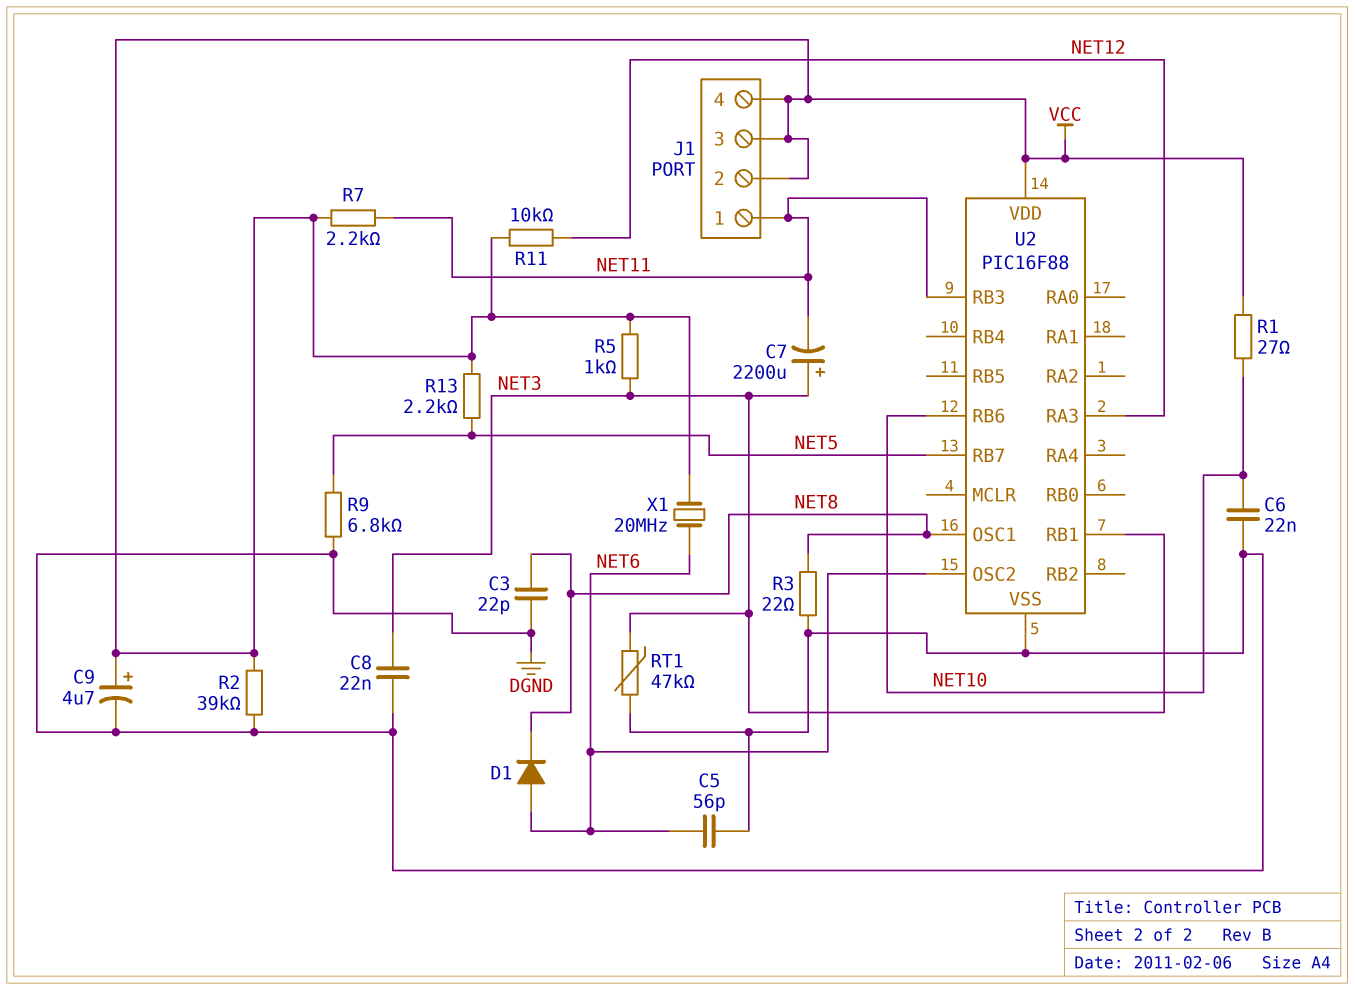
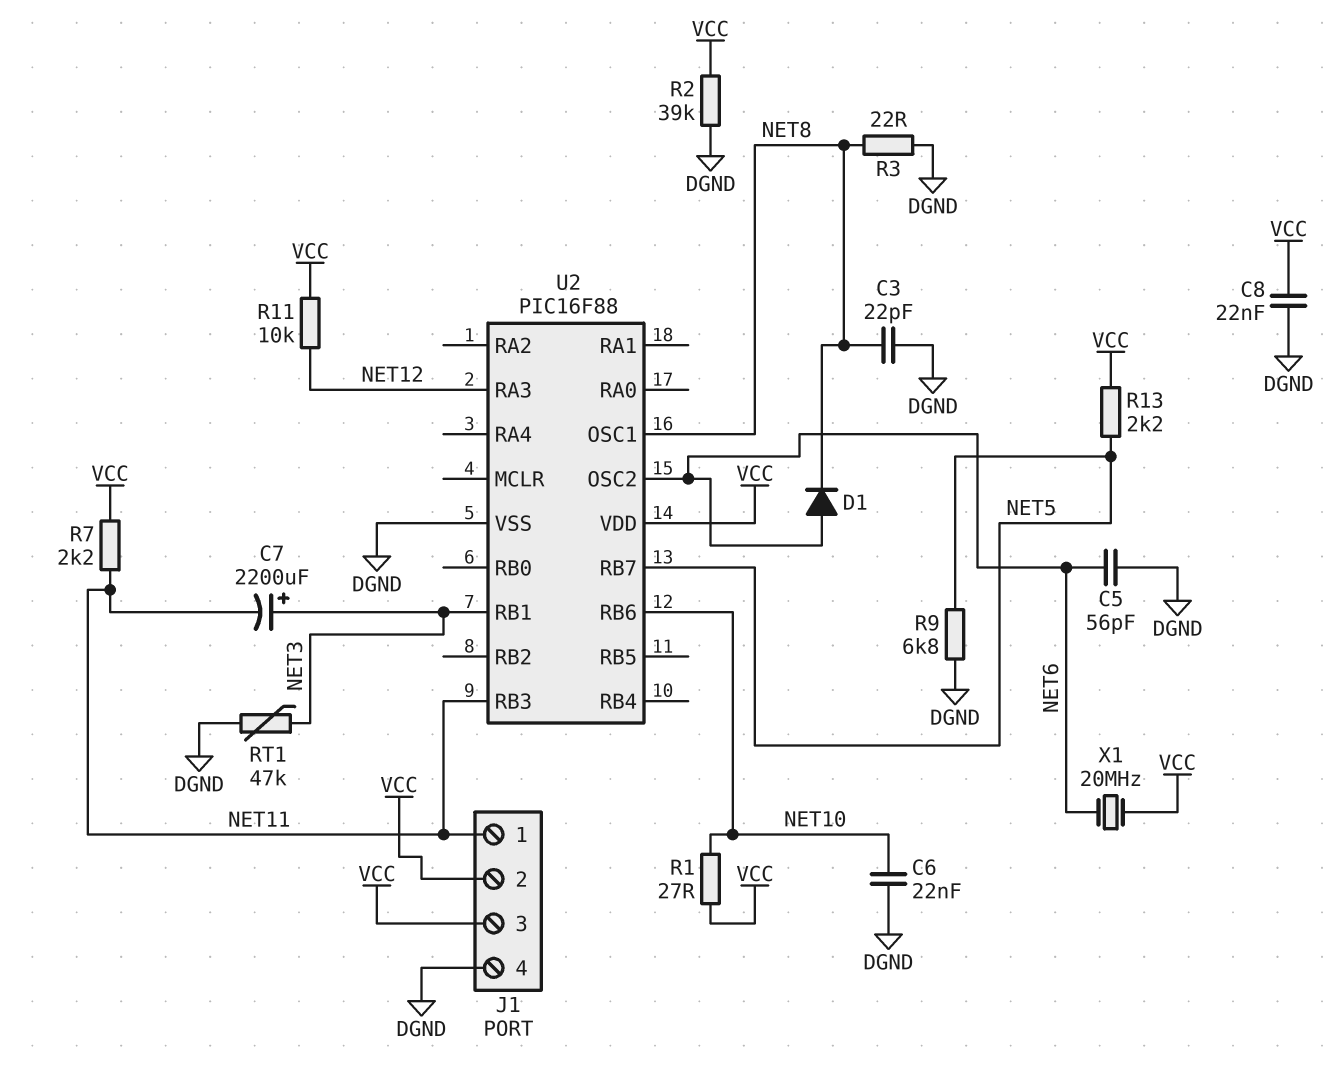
C8: 22nF (DGND, NET3) -> 22nF (DGND, VCC)
C9: 4.7uF (plus VCC, minus DGND) -> none
J1 pin 4: VCC -> DGND
R5: 1k (NET3, VCC) -> none

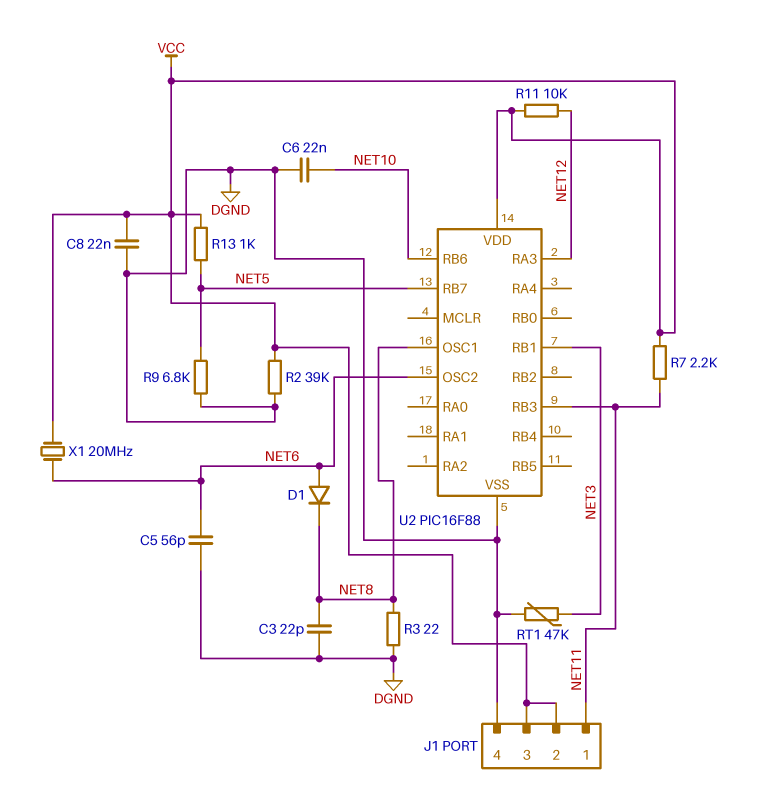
C7: 2200uF (plus NET3, minus NET11) -> none
R1: 27 (NET10, VCC) -> none
R13: 2.2k (NET5, VCC) -> 1k (NET5, VCC)

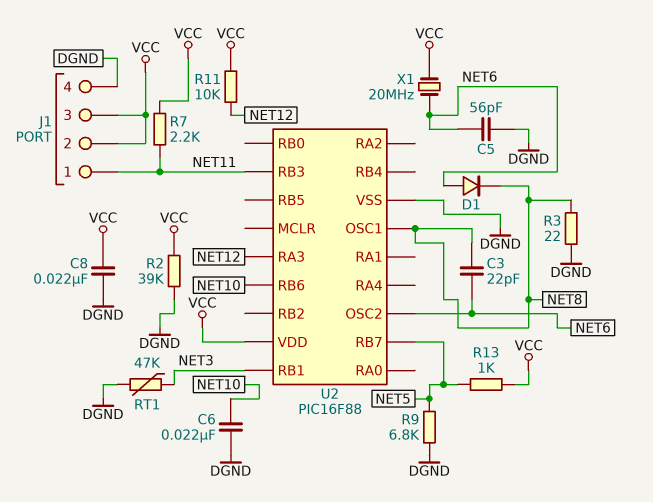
C3: 22pF (DGND, NET8) -> 22pF (NET6, NET8)

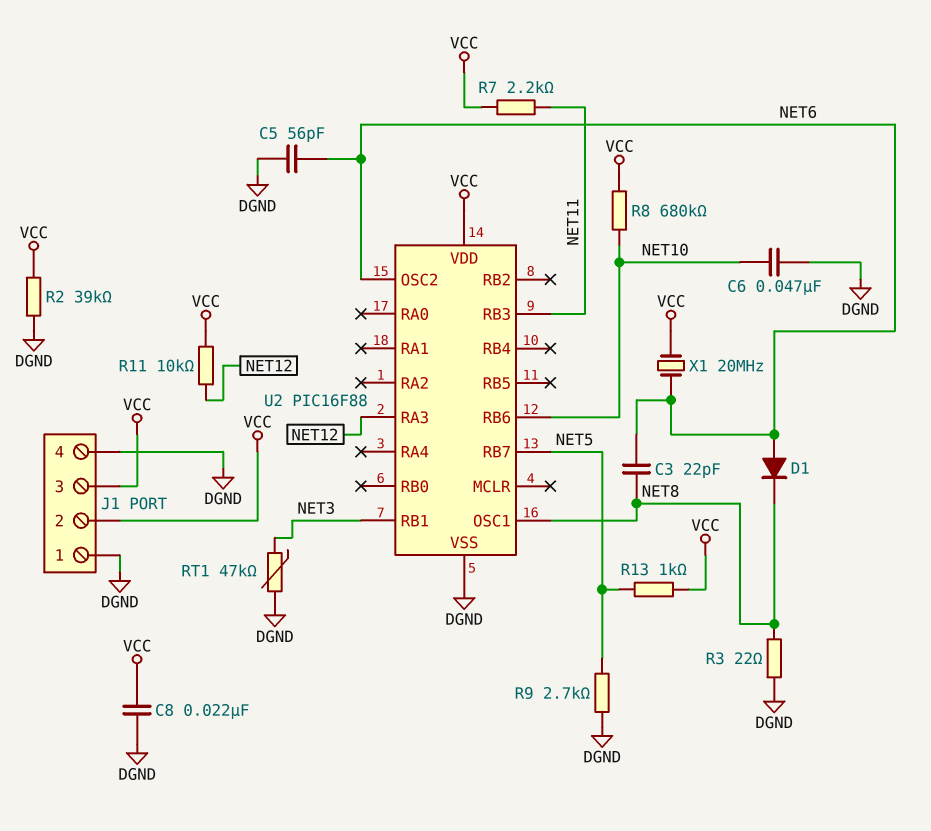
C6: 22nF (DGND, NET10) -> 47nF (DGND, NET10)
J1 pin 1: NET11 -> DGND
R8: none -> 680k (NET10, VCC)
R9: 6.8k (DGND, NET5) -> 2.7k (DGND, NET5)

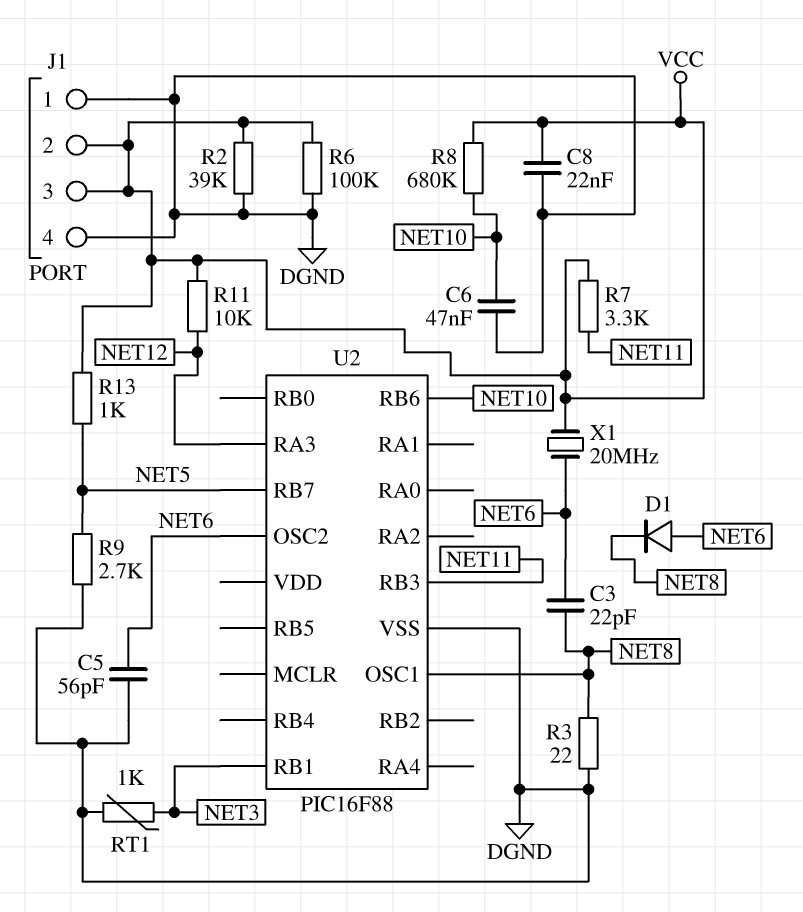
R6: none -> 100k (DGND, VCC)
R7: 2.2k (NET11, VCC) -> 3.3k (NET11, VCC)
RT1: 47k (DGND, NET3) -> 1k (DGND, NET3)
U2 pin VDD: VCC -> none

